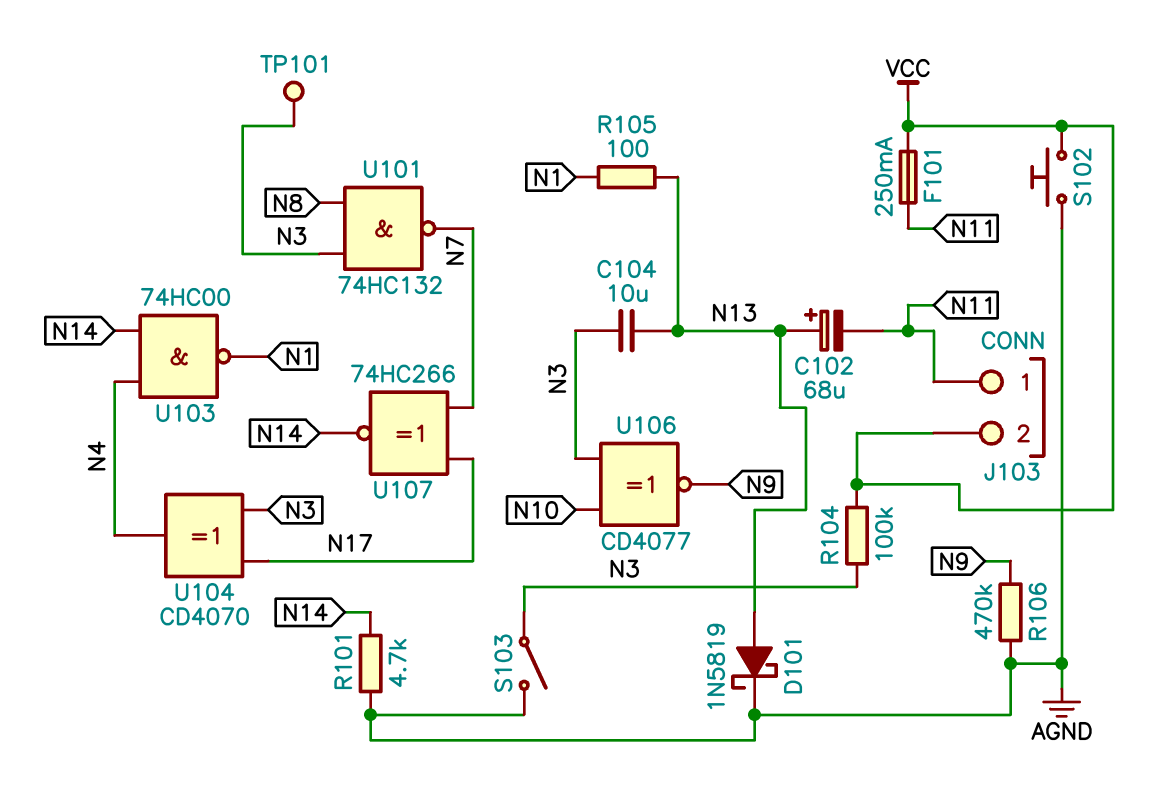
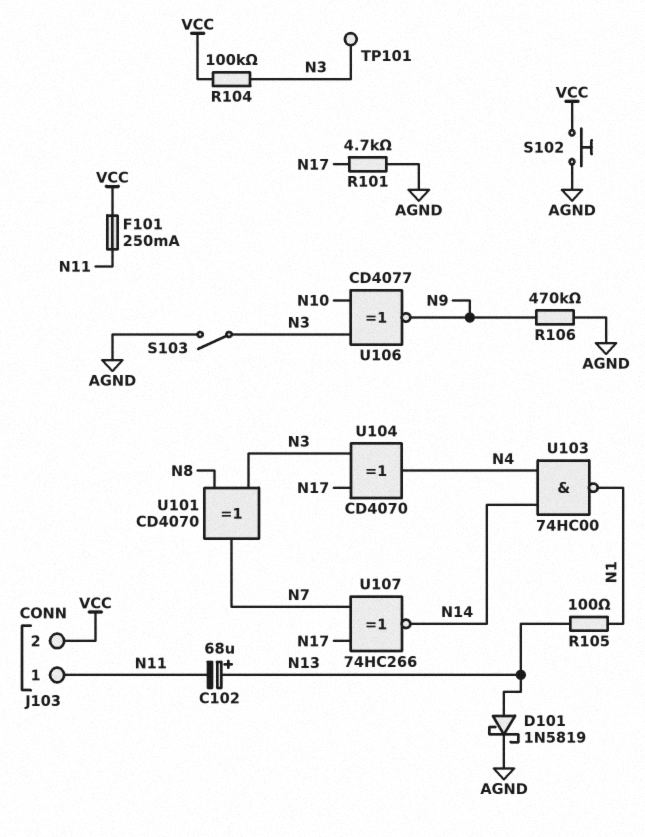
C104: 10uF (N3, N13) -> none
R101: 4.7k (AGND, N14) -> 4.7k (AGND, N17)
U101: NAND 74HC132 (in N3, in N8, out N7) -> XOR CD4070 (in N3, in N8, out N7)

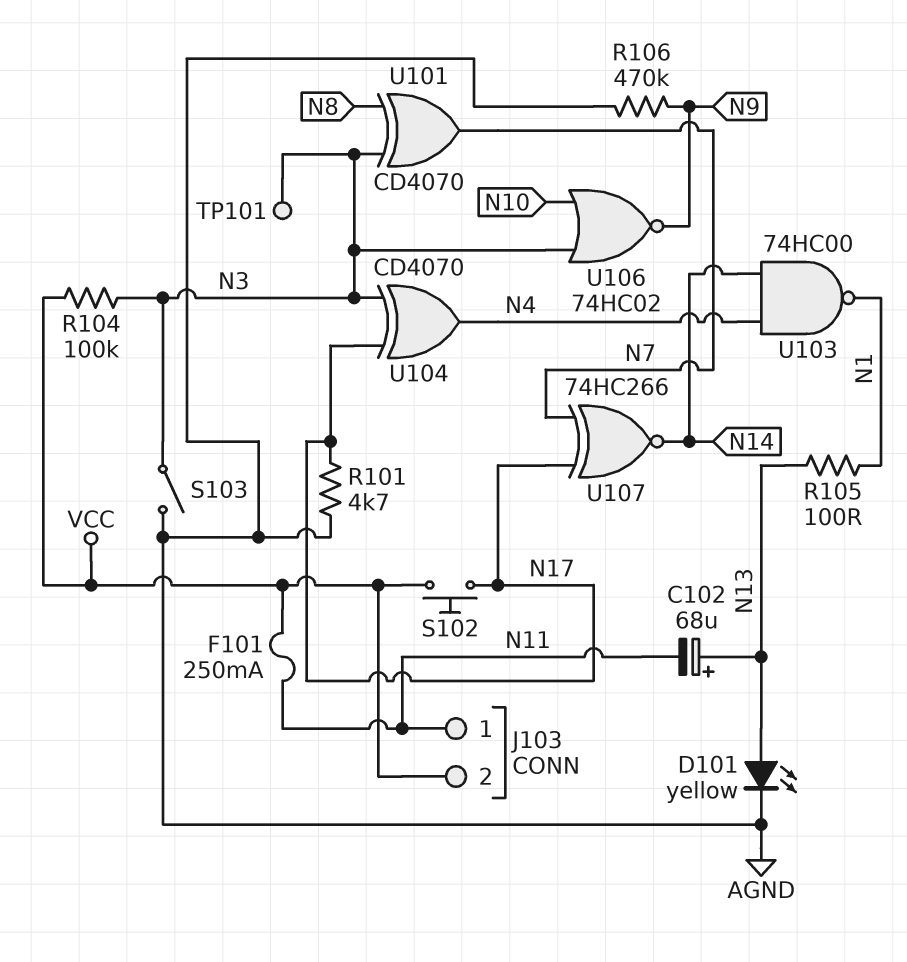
D101: schottky 1N5819 (A N13, K AGND) -> LED yellow (A N13, K AGND)
S102: button (AGND, VCC) -> button (N17, VCC)
U106: XNOR CD4077 (in N3, in N10, out N9) -> NOR 74HC02 (in N3, in N10, out N9)

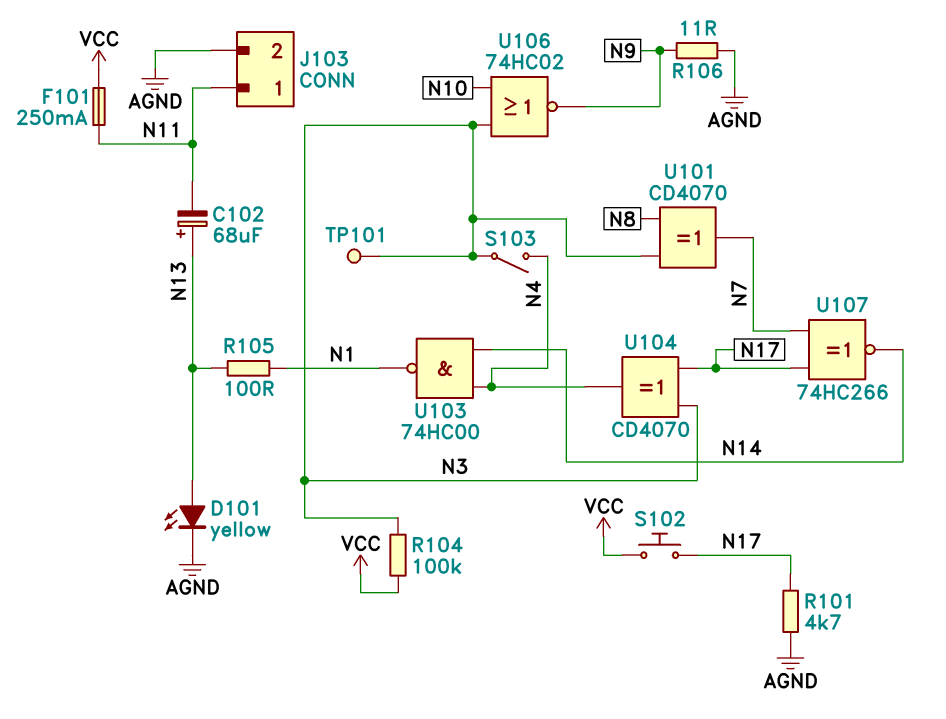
J103 pin 2: VCC -> AGND
R106: 470k (AGND, N9) -> 11 (AGND, N9)
S103: switch (AGND, N3) -> switch (N3, N4)

